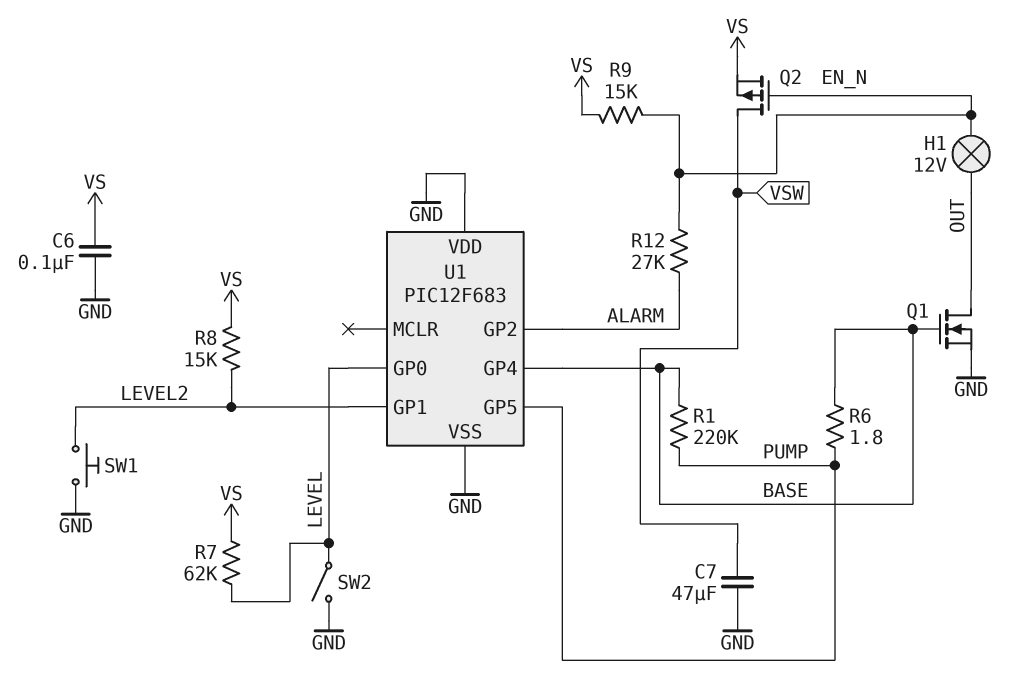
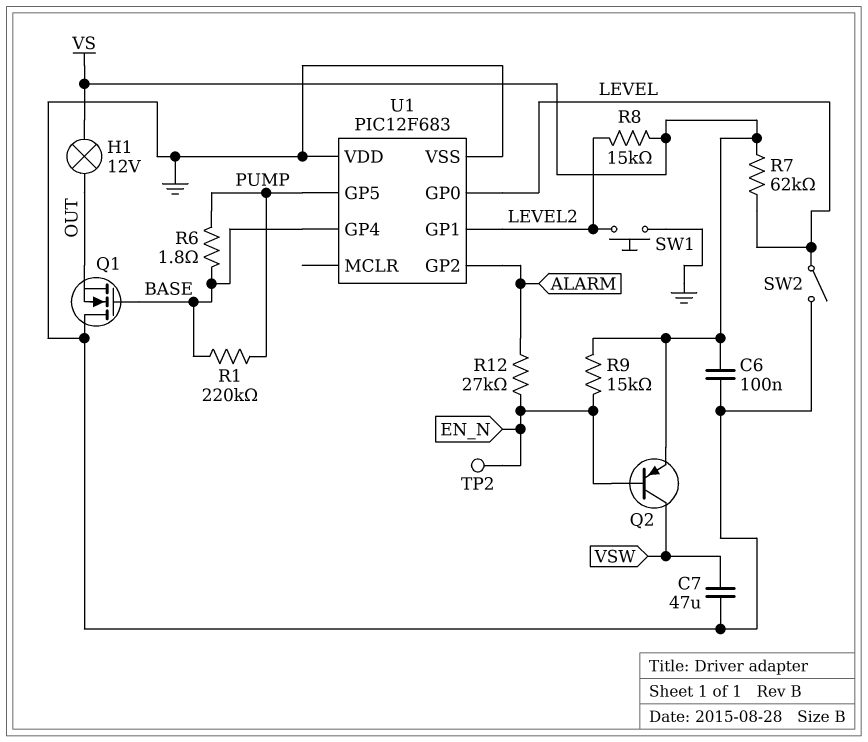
H1: lamp 12V (EN_N, OUT) -> lamp 12V (OUT, VS)
Q1: NMOS (G BASE, D OUT, S GND) -> NMOS (G BASE, D GND, S OUT)
Q2: PMOS (G EN_N, D VSW, S VS) -> PNP (B EN_N, C VSW, E VS)
TP2: none -> test point (EN_N)

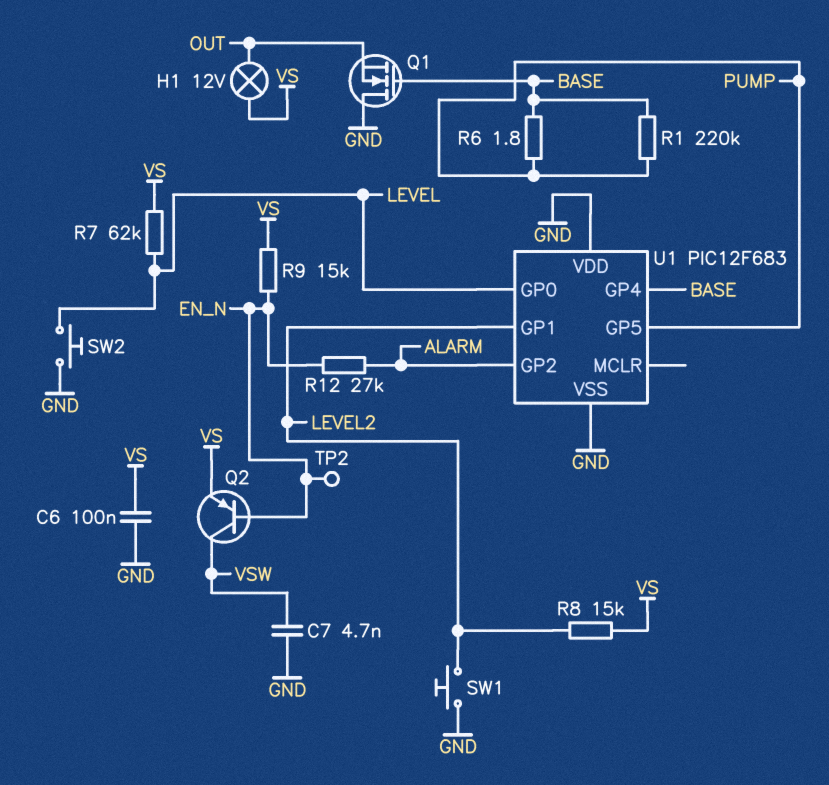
C7: 47uF (GND, VSW) -> 4.7nF (GND, VSW)
SW2: switch (GND, LEVEL) -> button (GND, LEVEL)

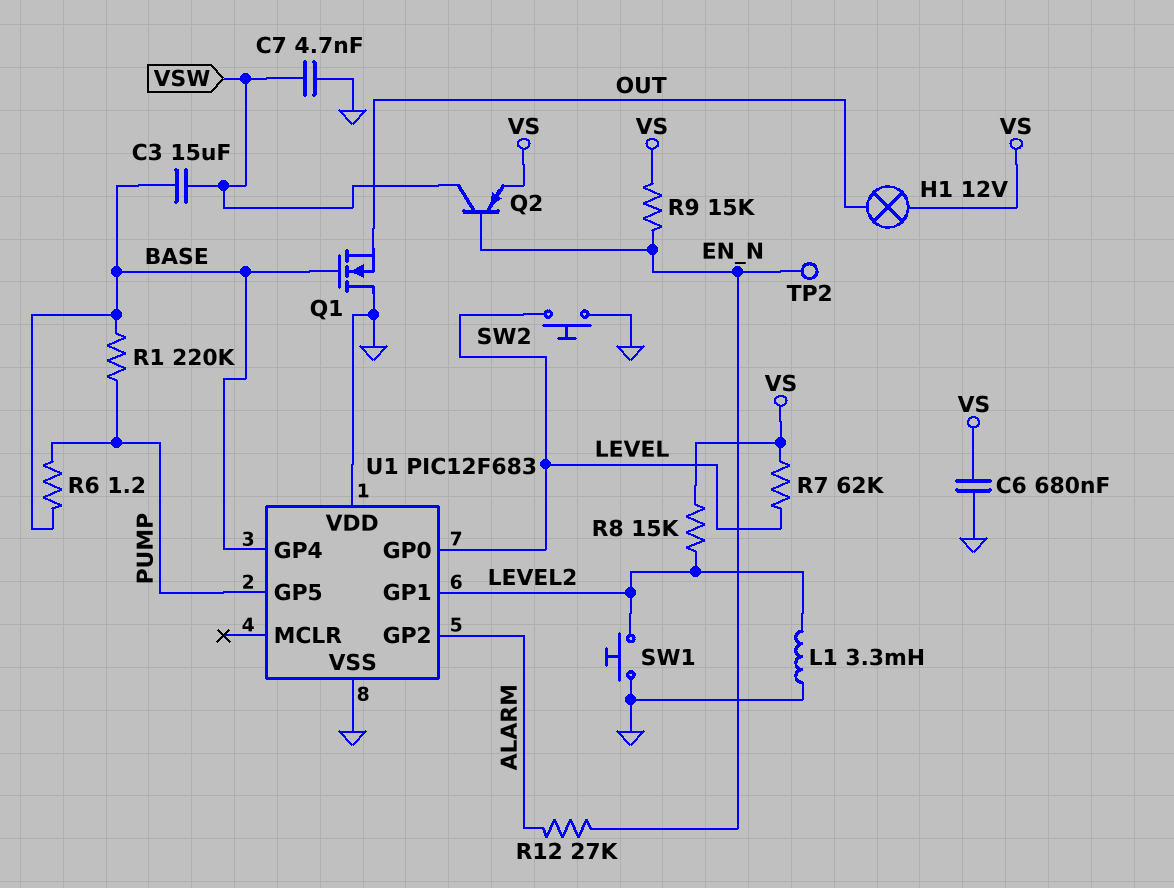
C3: none -> 15uF (BASE, VSW)
C6: 100nF (GND, VS) -> 680nF (GND, VS)
L1: none -> 3.3mH (GND, LEVEL2)
R6: 1.8 (BASE, PUMP) -> 1.2 (BASE, PUMP)

